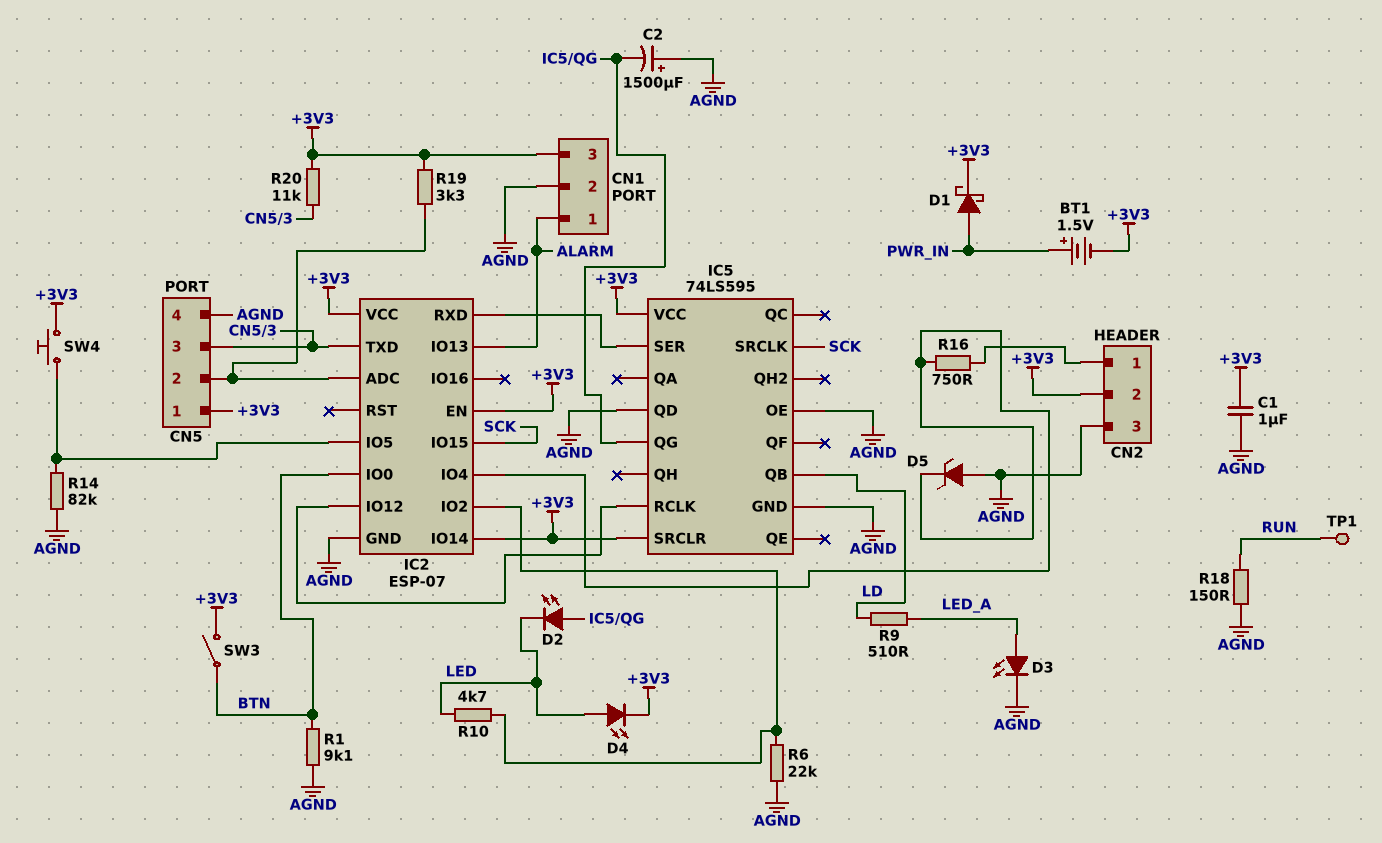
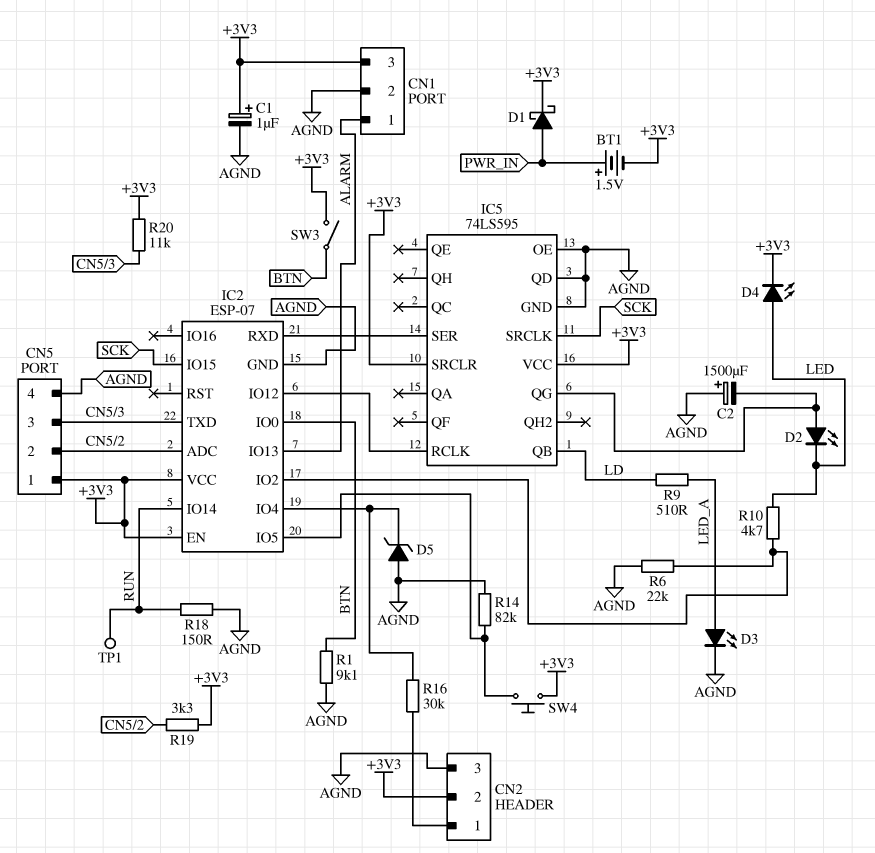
C1: 1uF (+3V3, AGND) -> 1uF (plus +3V3, minus AGND)
IC2 pin IO14: +3V3 -> RUN
R16: 750 (CN2/1, IC2/IO4) -> 30k (CN2/1, IC2/IO4)

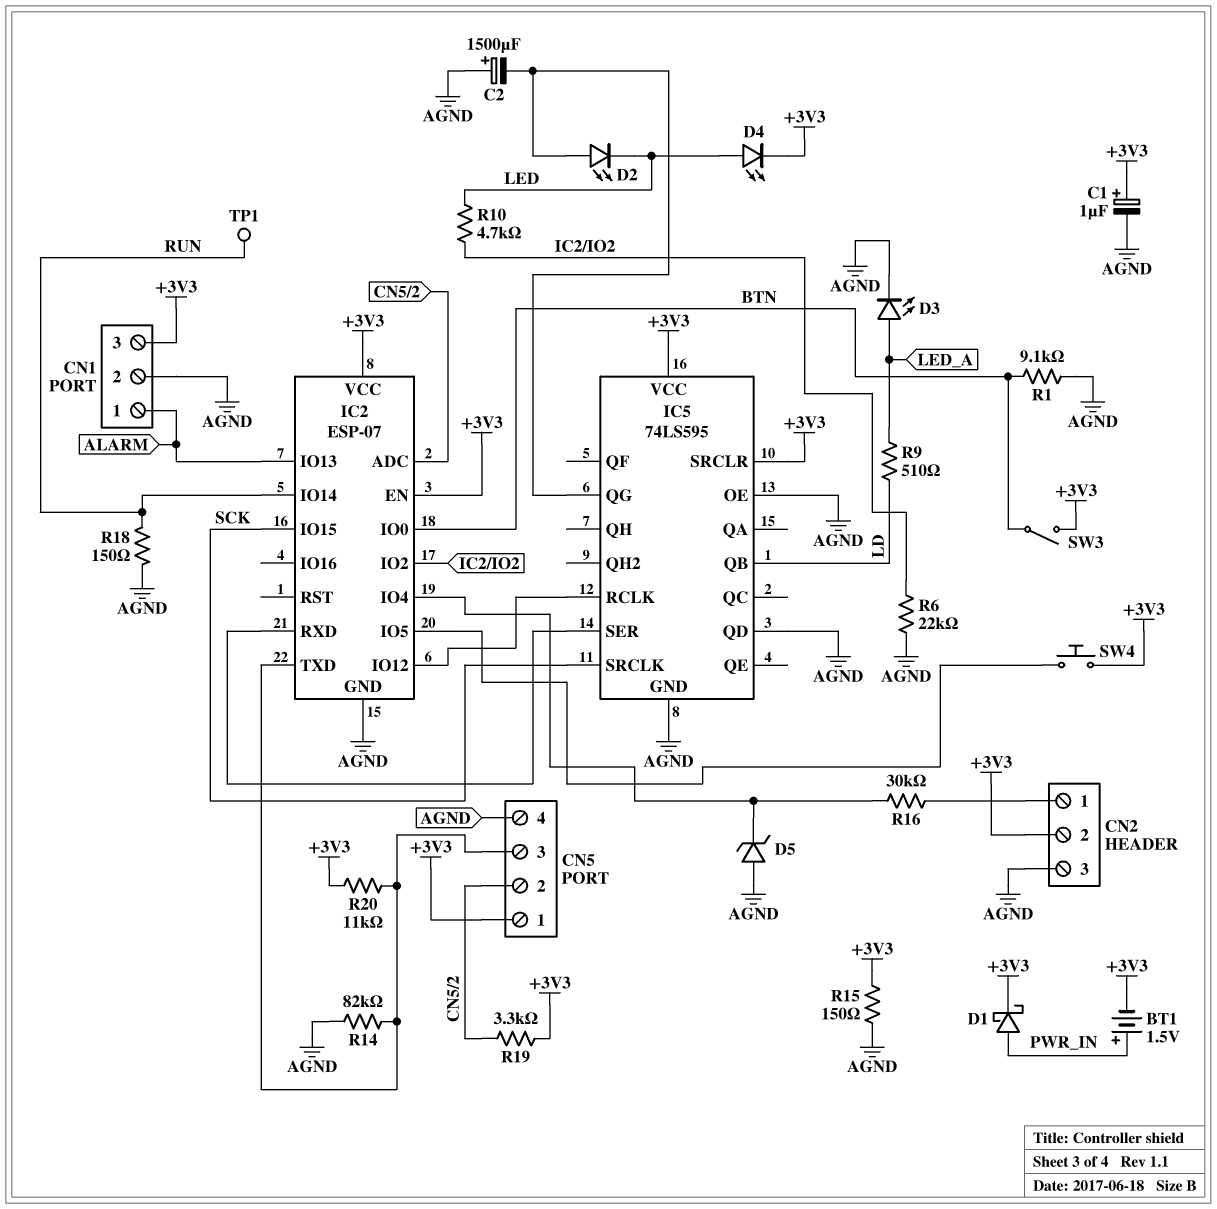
R14: 82k (AGND, IC2/IO5) -> 82k (AGND, CN5/3)
R15: none -> 150 (+3V3, AGND)

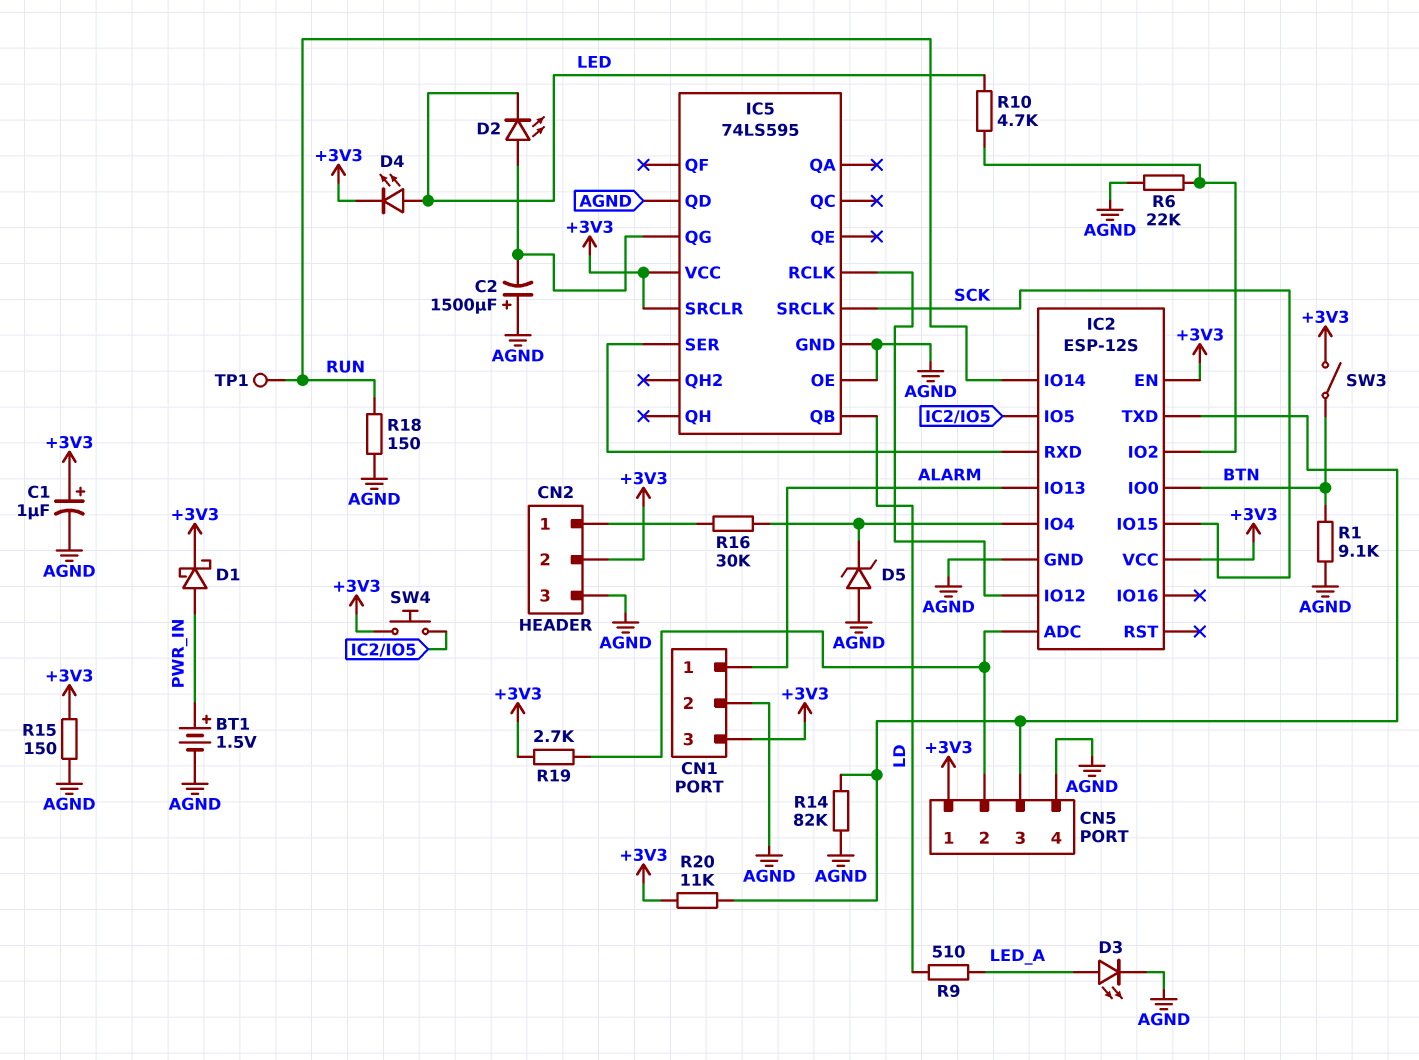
BT1: 1.5V (plus PWR_IN, minus +3V3) -> 1.5V (plus PWR_IN, minus AGND)
IC2: ESP-07 -> ESP-12S
R19: 3.3k (+3V3, CN5/2) -> 2.7k (+3V3, CN5/2)

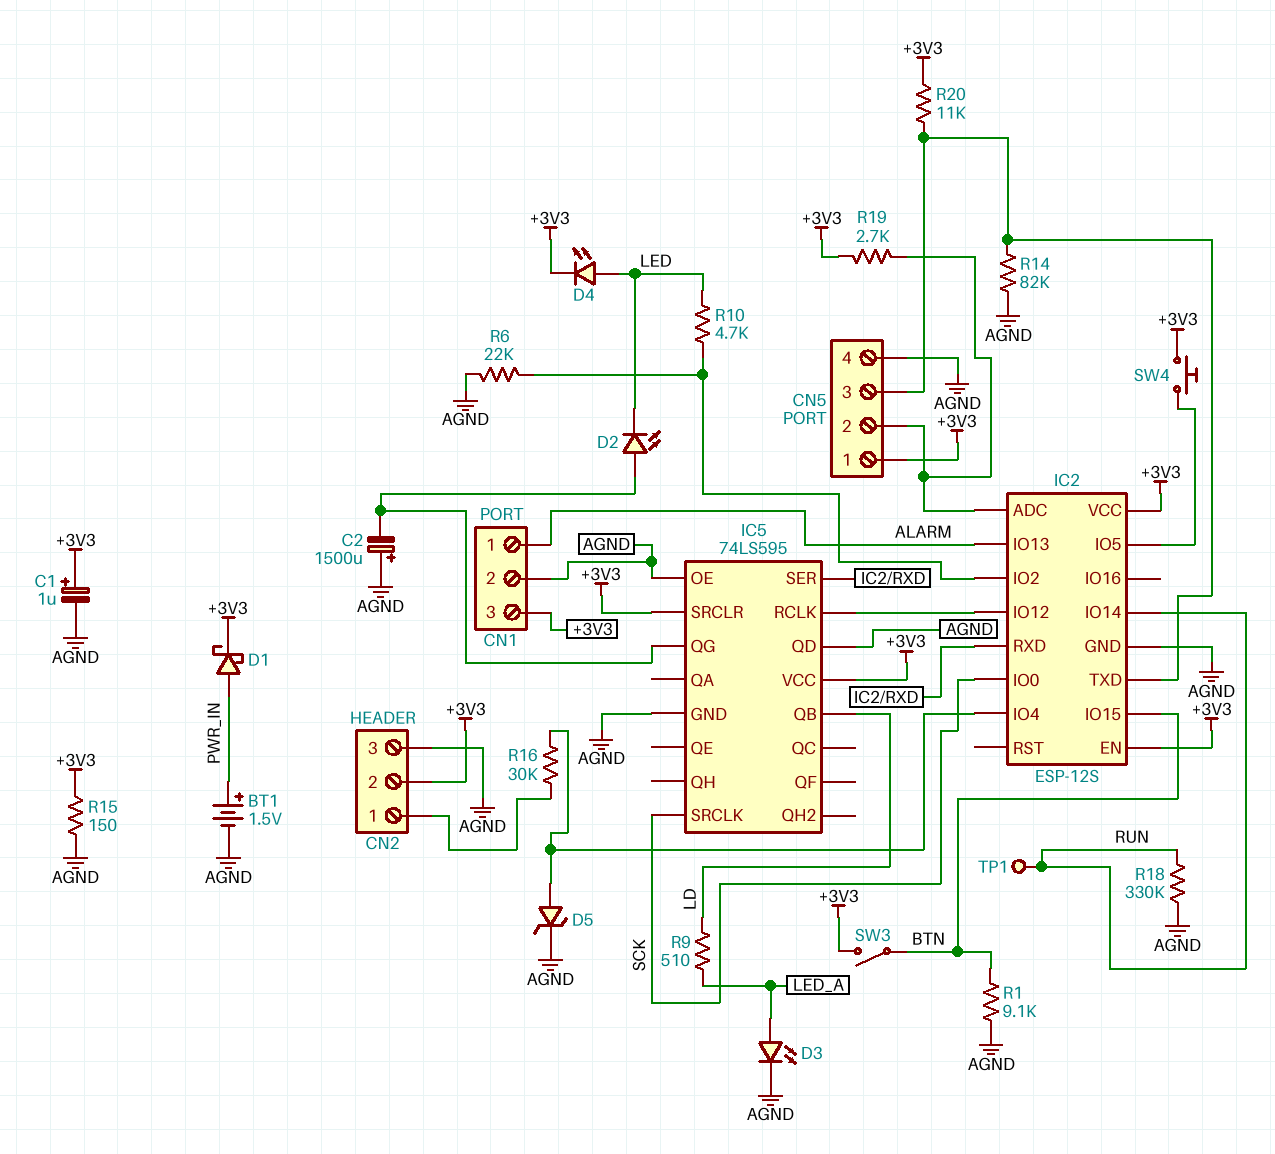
D5: zener (A AGND, K IC2/IO4) -> zener (A IC2/IO4, K AGND)
IC2 pin IO0: BTN -> SCK
IC2 pin IO15: SCK -> BTN
R18: 150 (AGND, RUN) -> 330k (AGND, RUN)

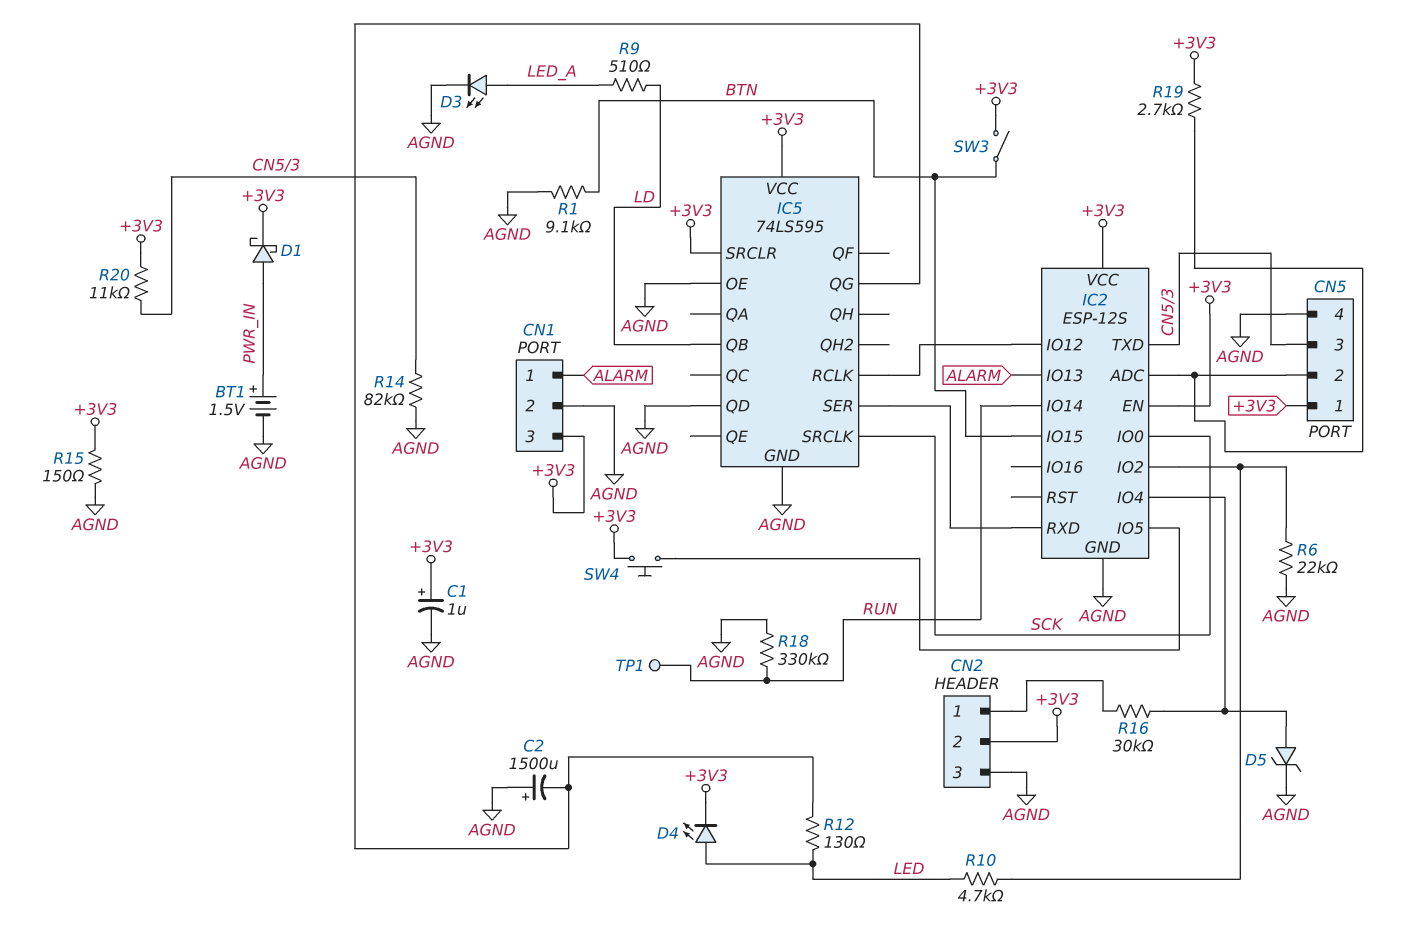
D2: LED (A IC5/QG, K LED) -> none
R12: none -> 130 (IC5/QG, LED)

